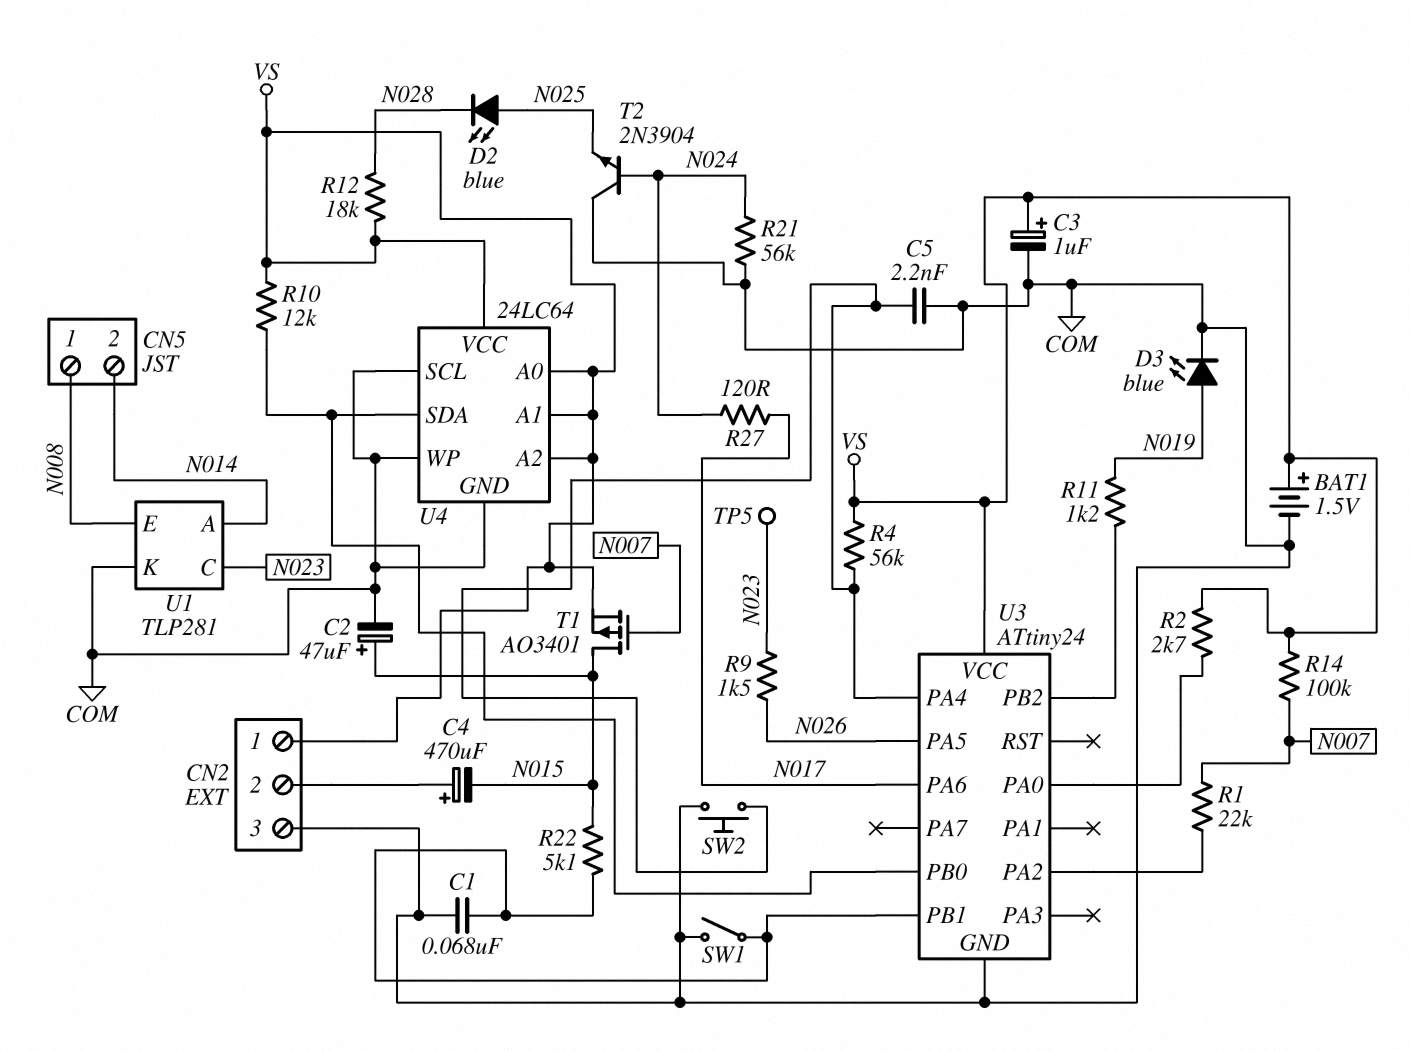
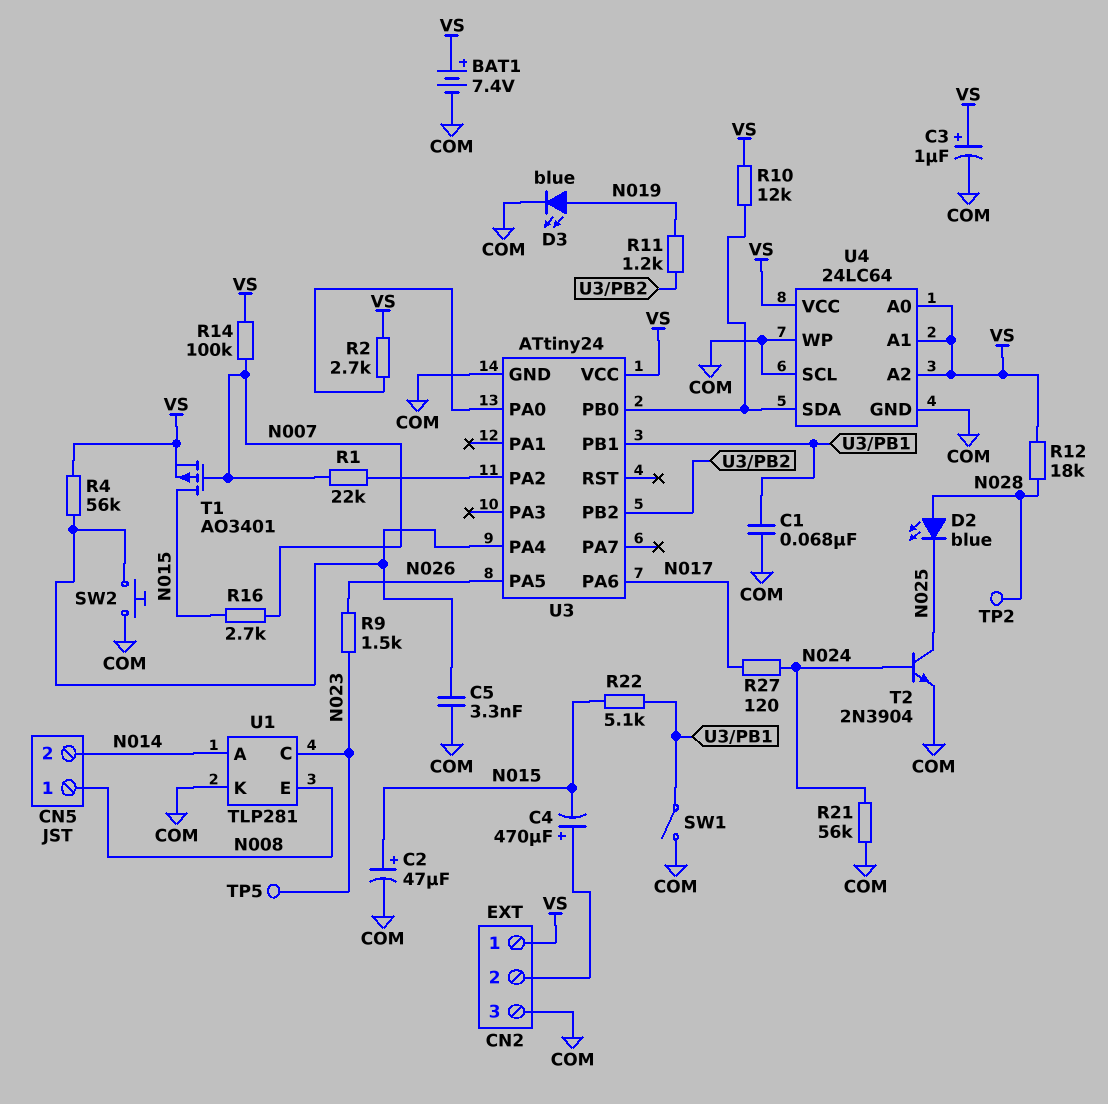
BAT1: 1.5V (plus VS, minus COM) -> 7.4V (plus VS, minus COM)
C5: 2.2nF (COM, U3/PA4) -> 3.3nF (COM, U3/PA4)
D2: LED blue (A N025, K N028) -> LED blue (A N028, K N025)
R16: none -> 2.7k (N007, N015)
T2: NPN 2N3904 (B N024, C COM, E N025) -> NPN 2N3904 (B N024, C N025, E COM)
TP2: none -> test point (N028)

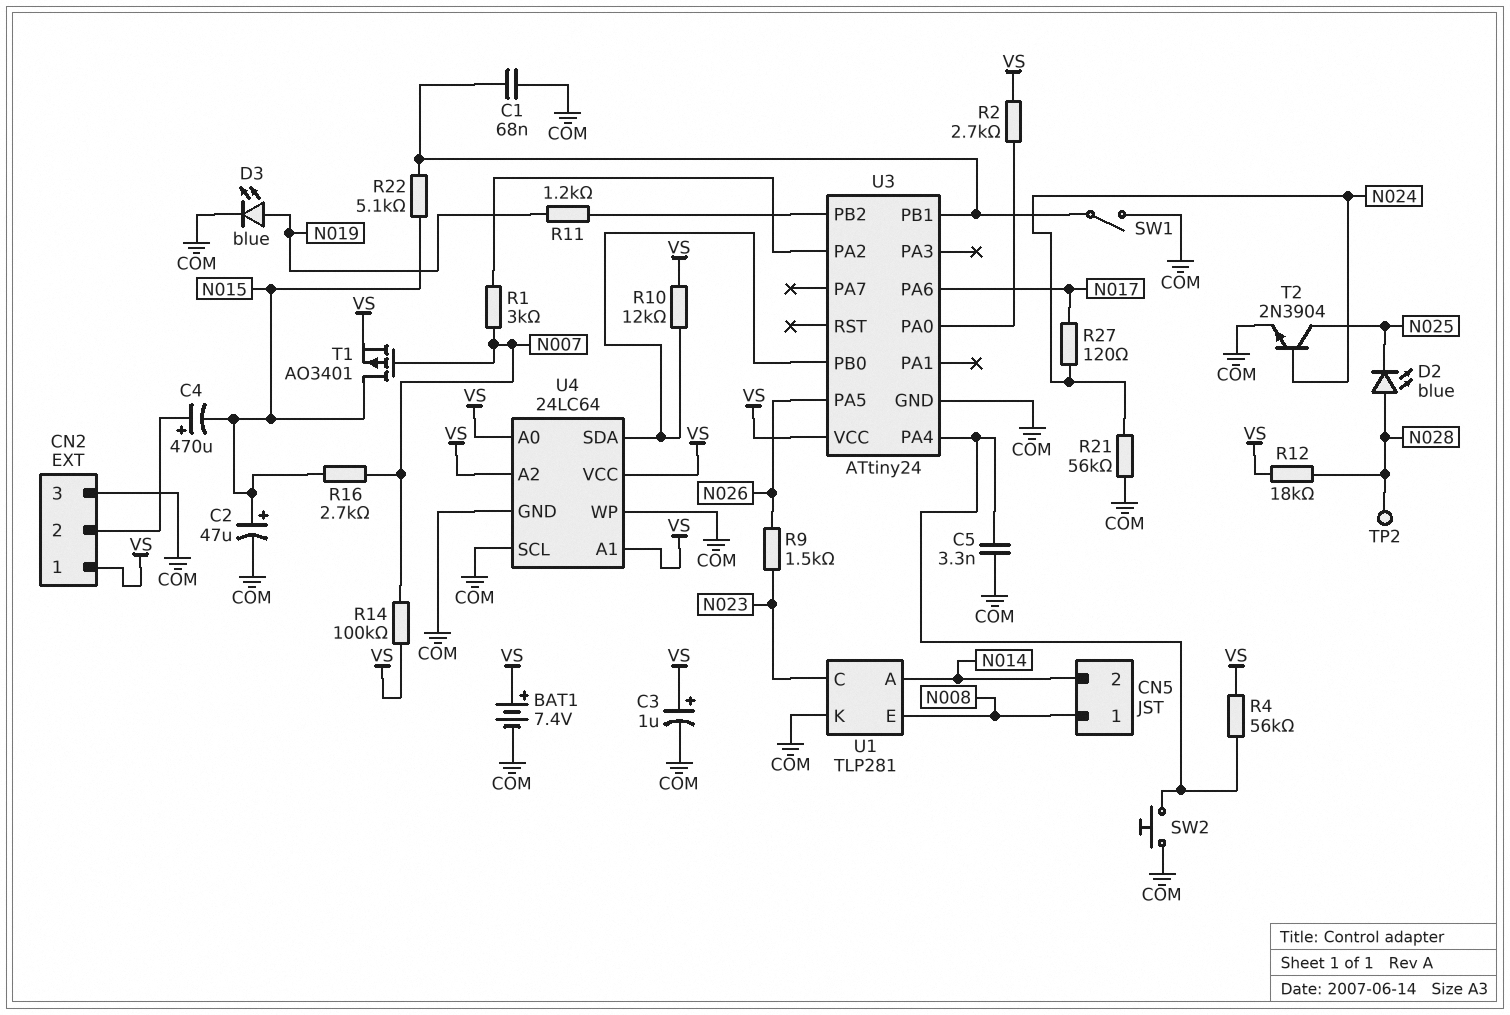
R1: 22k (N007, U3/PA2) -> 3k (N007, U3/PA2)
TP5: test point (N023) -> none

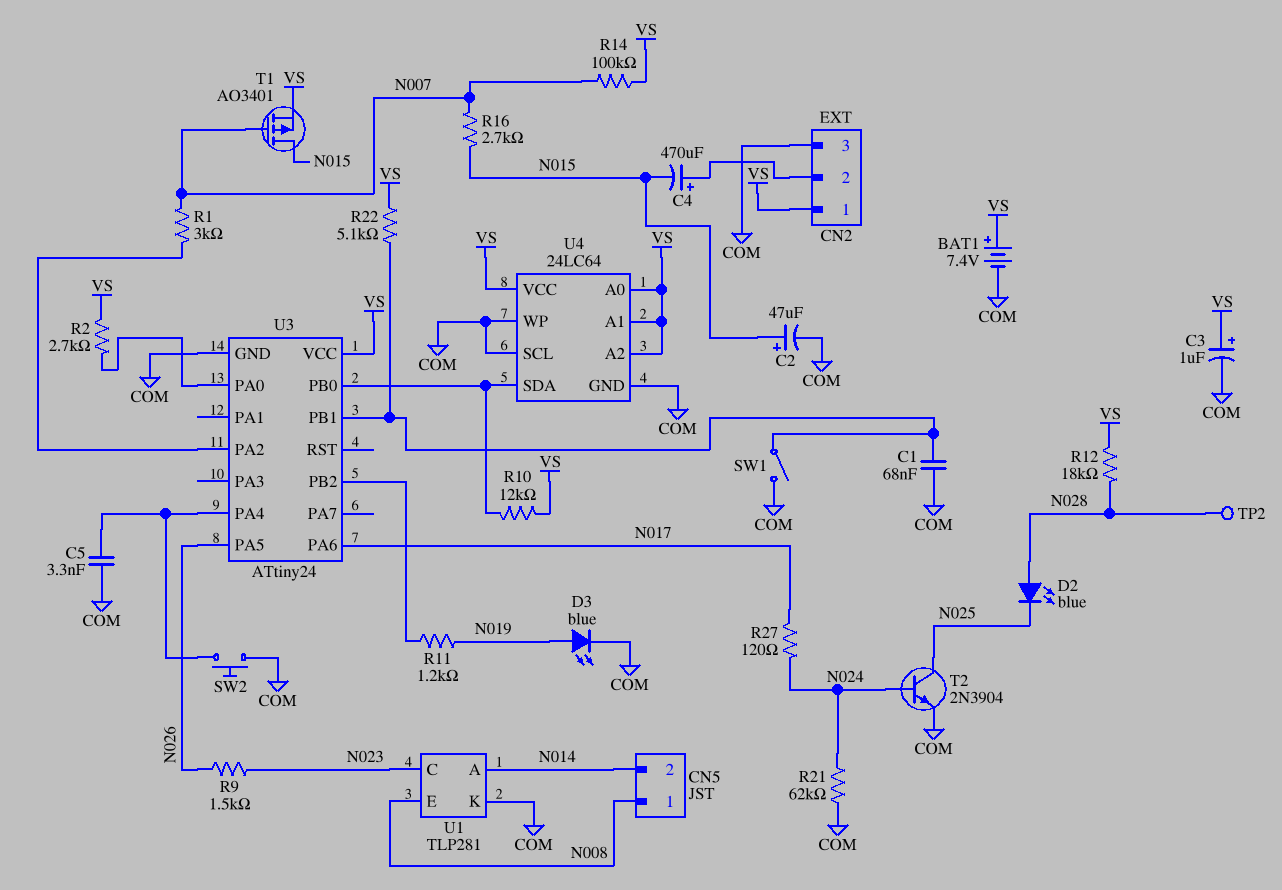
R4: 56k (U3/PA4, VS) -> none
R21: 56k (COM, N024) -> 62k (COM, N024)
R22: 5.1k (N015, U3/PB1) -> 5.1k (U3/PB1, VS)

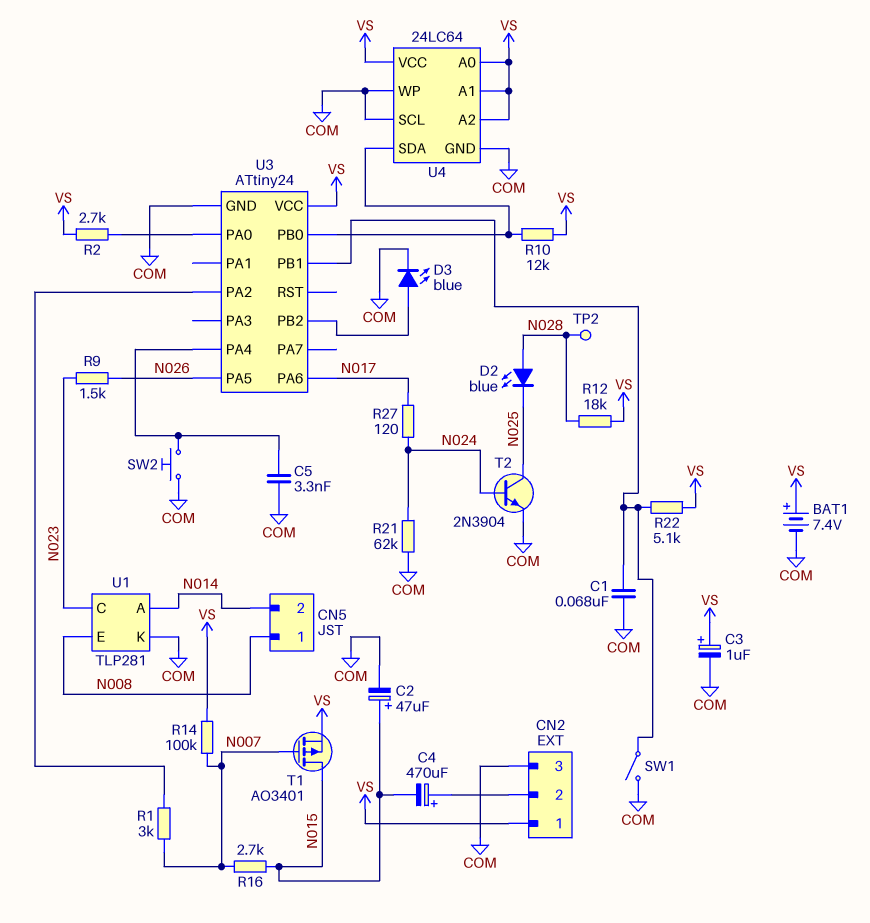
D3: LED blue (A N019, K COM) -> LED blue (A U3/PB2, K COM)
R11: 1.2k (N019, U3/PB2) -> none

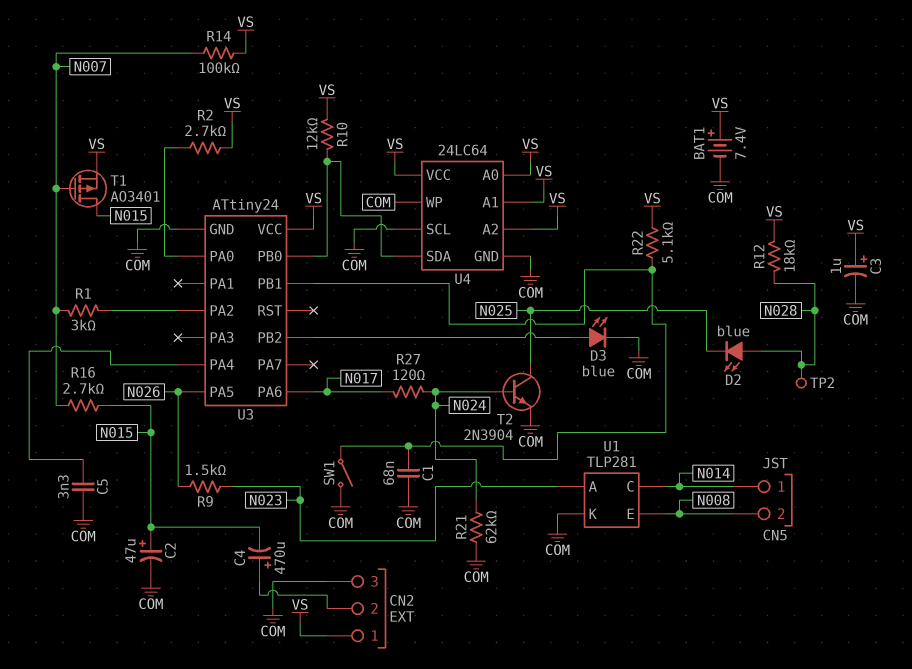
CN5 pin 1: N008 -> N014
CN5 pin 2: N014 -> N008
SW2: button (COM, U3/PA4) -> none
U1 pin A: N014 -> N023
U1 pin C: N023 -> N014

